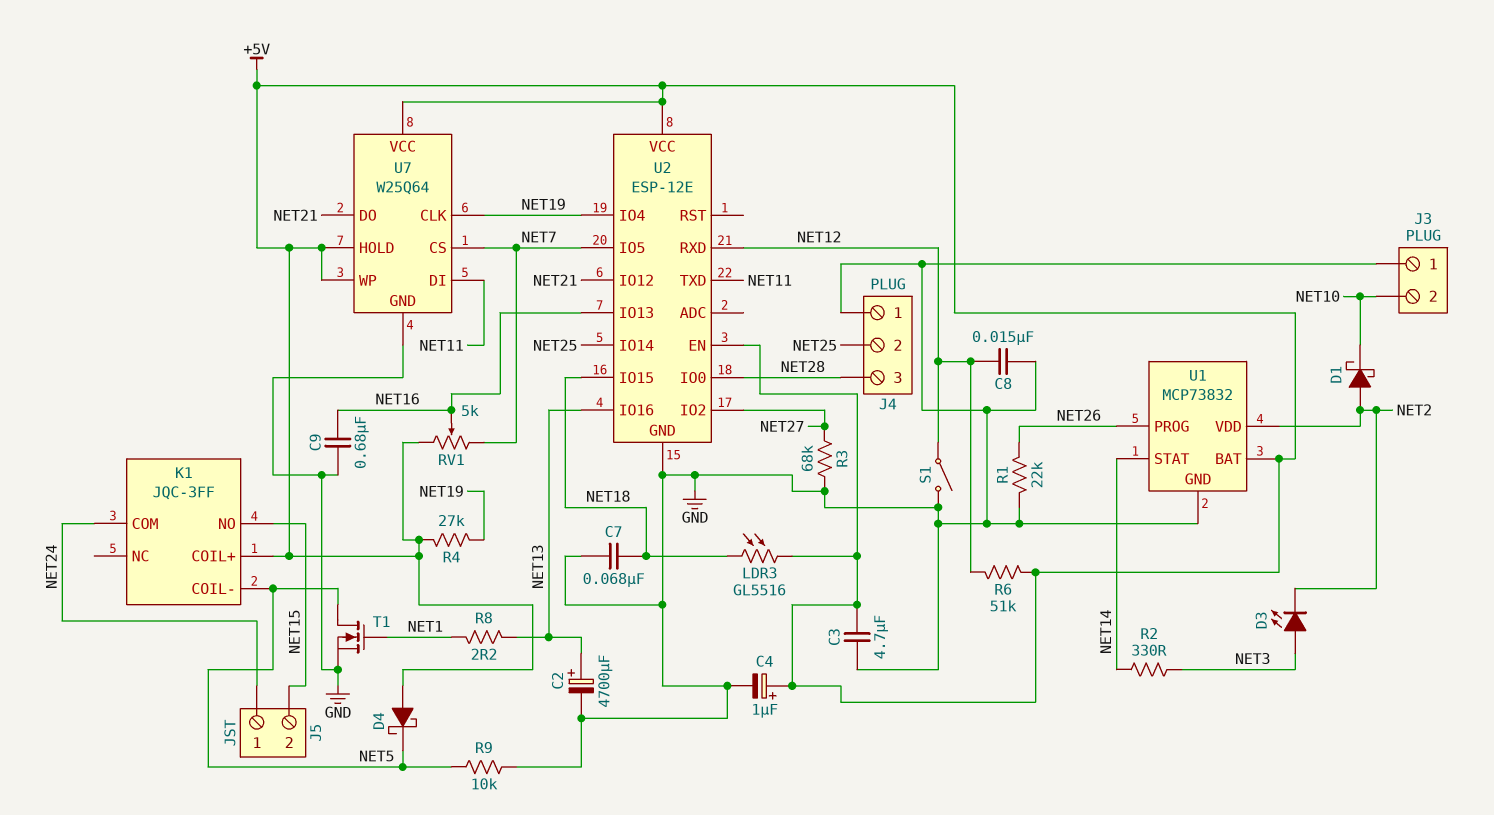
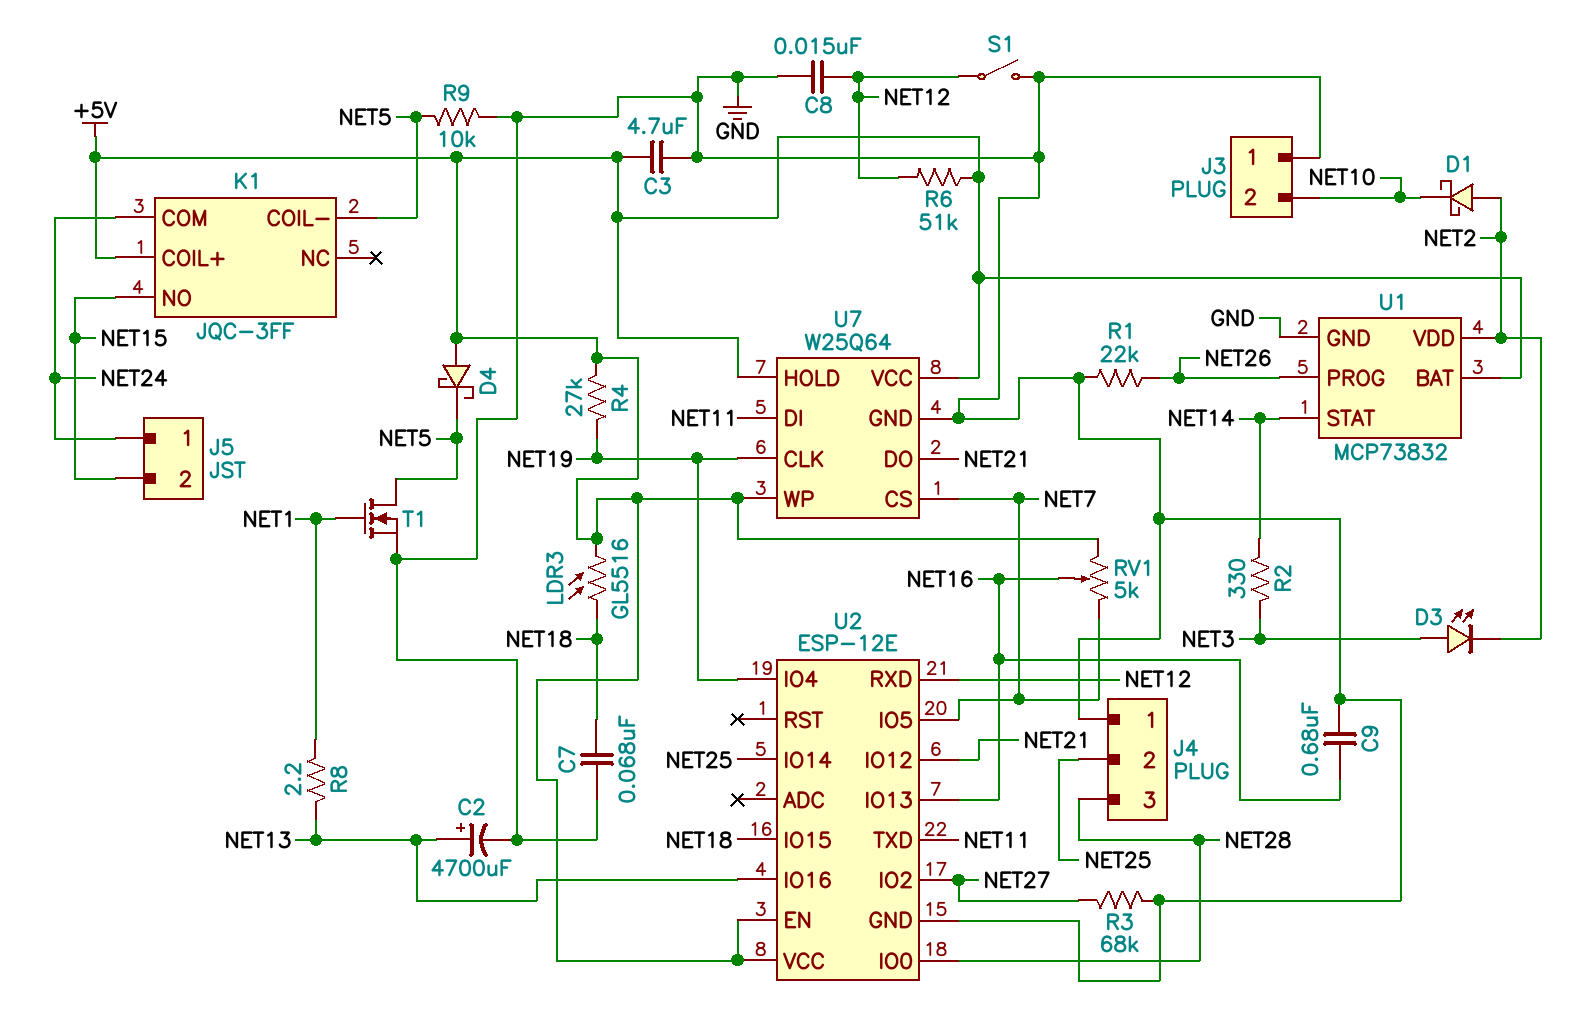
C4: 1uF (plus +5V, minus GND) -> none

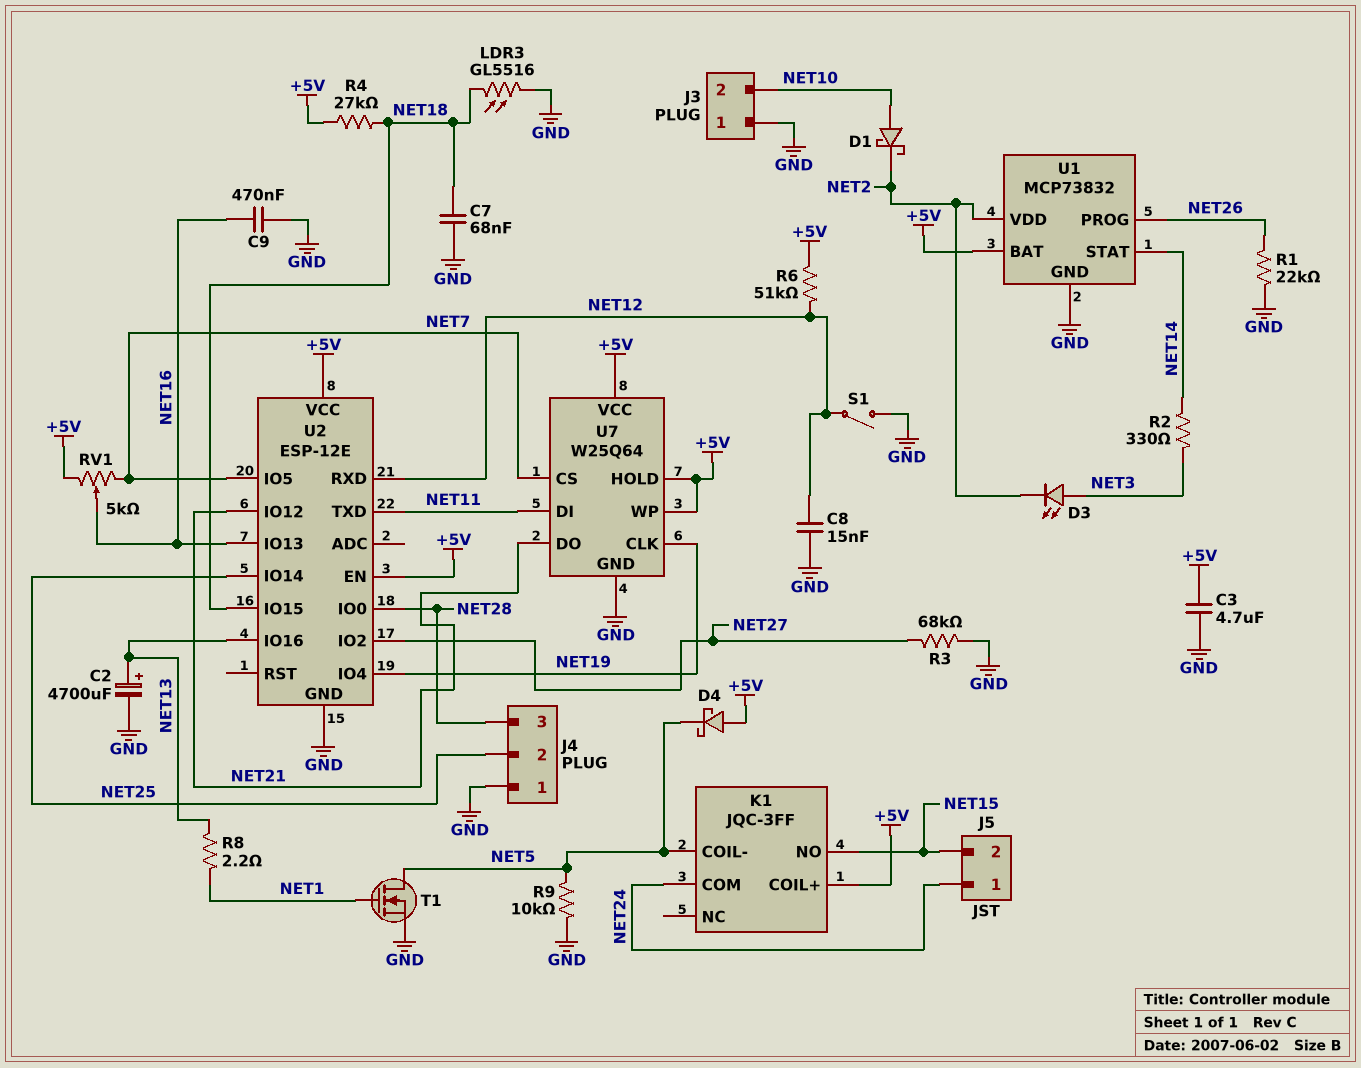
C9: 680nF (GND, NET16) -> 470nF (GND, NET16)
D1: schottky (A NET2, K NET10) -> schottky (A NET10, K NET2)
LDR3: GL5516 (+5V, NET18) -> GL5516 (GND, NET18)
R4: 27k (+5V, NET19) -> 27k (+5V, NET18)

